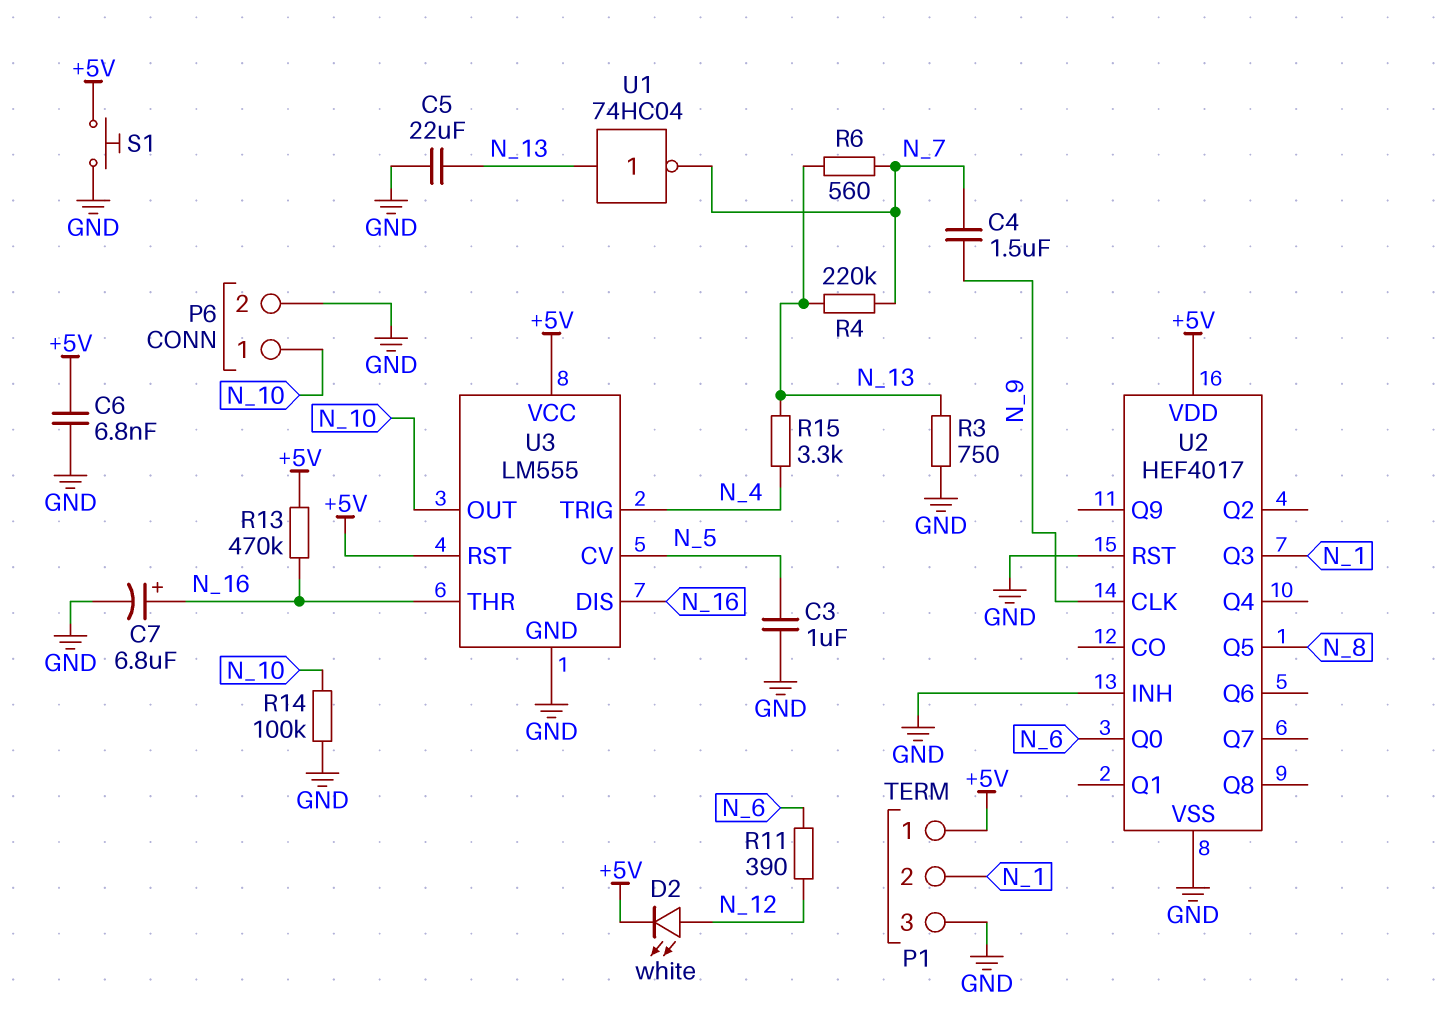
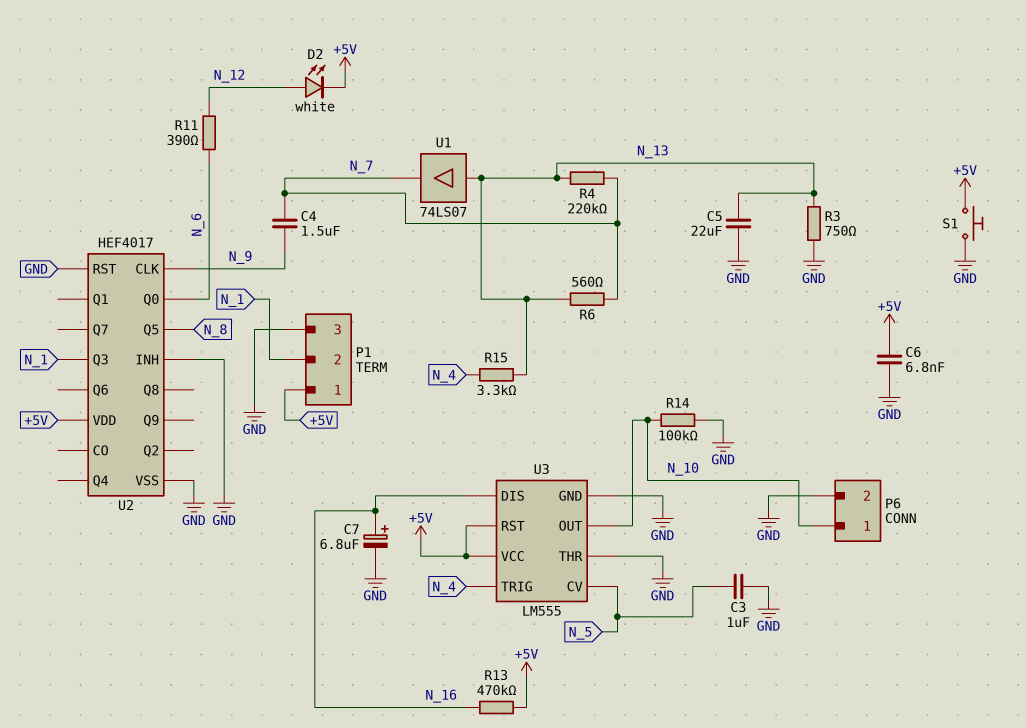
U1: NOT 74HC04 (in N_13, out N_7) -> buffer 74LS07 (in N_13, out N_7)
U3 pin THR: N_16 -> GND

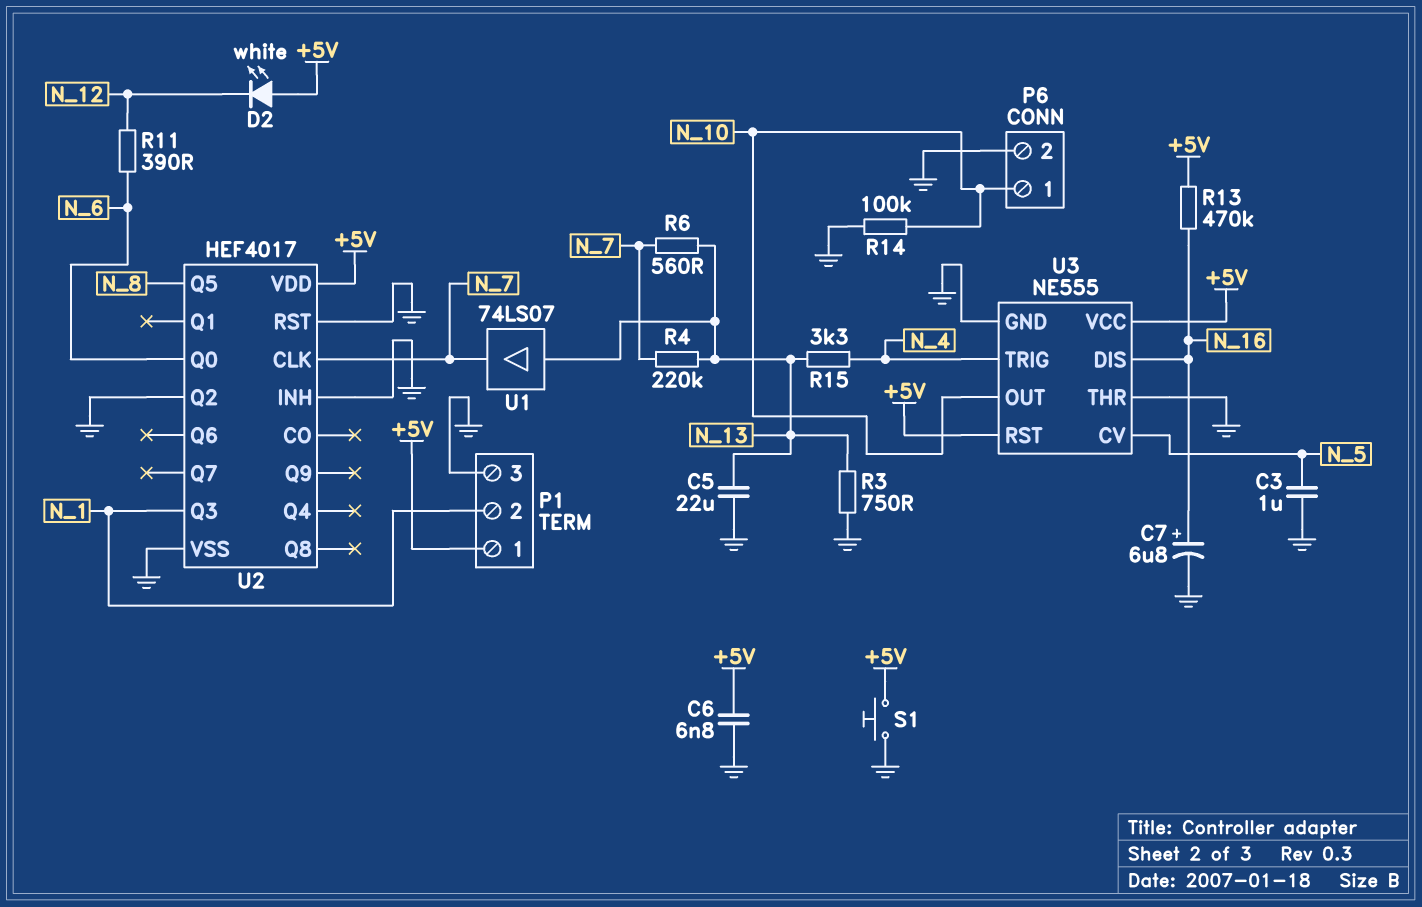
C4: 1.5uF (N_7, N_9) -> none
D2: LED white (A N_12, K +5V) -> LED white (A +5V, K N_12)
U2 pin CLK: N_9 -> N_7
U2 pin Q2: none -> GND
U3: LM555 -> NE555

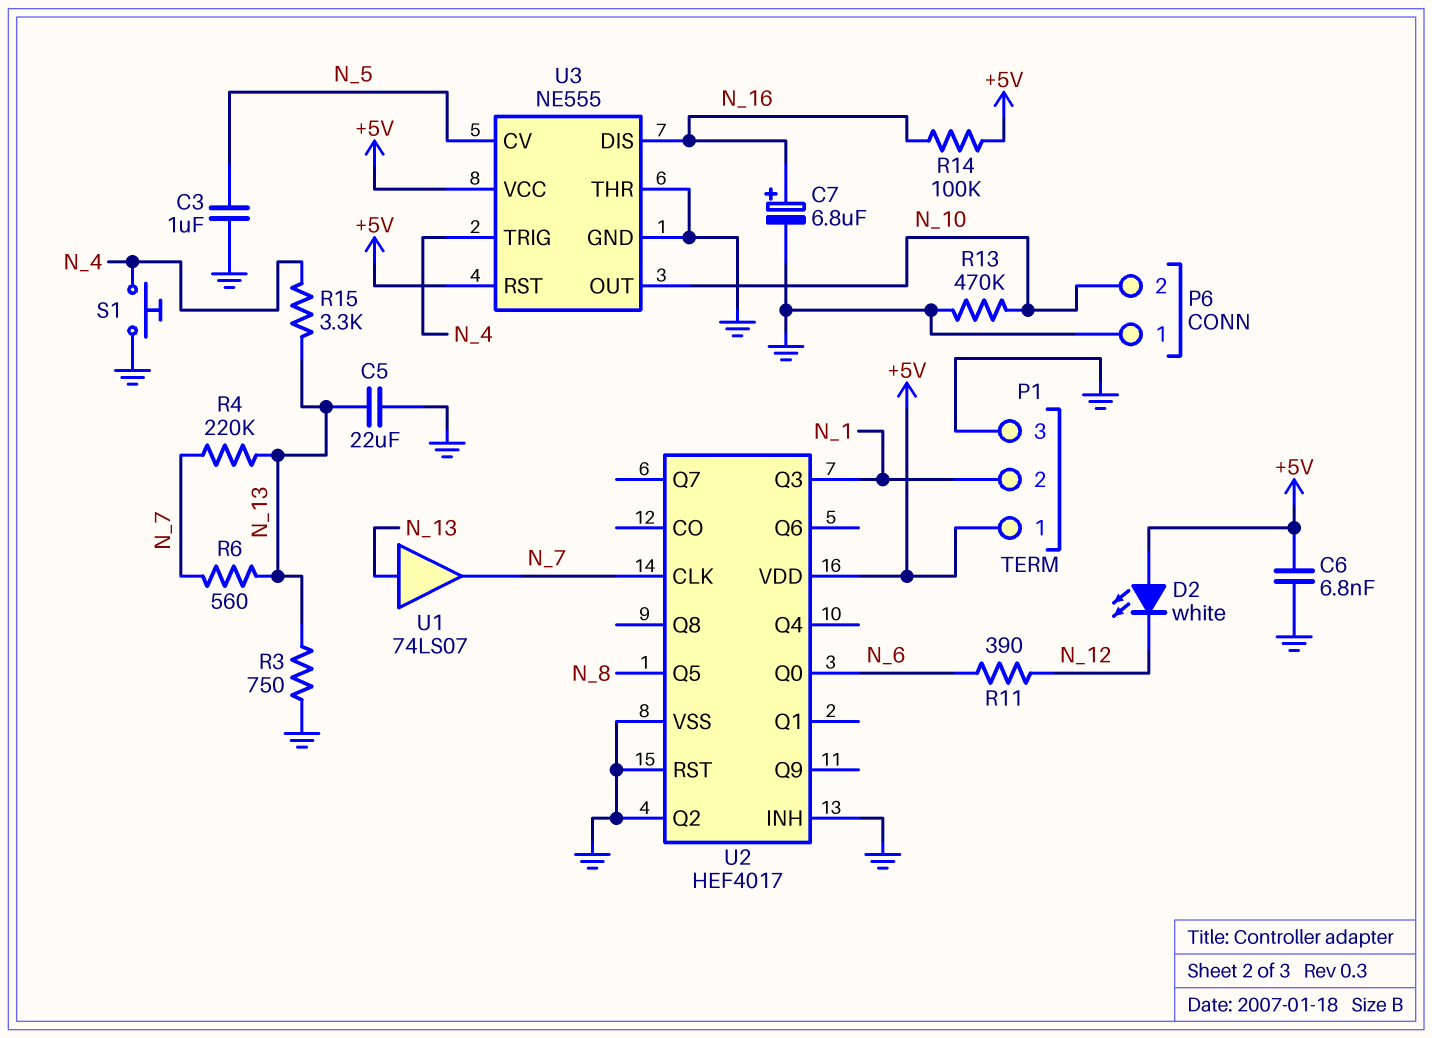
P6 pin 1: N_10 -> GND
P6 pin 2: GND -> N_10
R13: 470k (+5V, N_16) -> 470k (GND, N_10)
R14: 100k (GND, N_10) -> 100k (+5V, N_16)
S1: button (+5V, GND) -> button (GND, N_4)

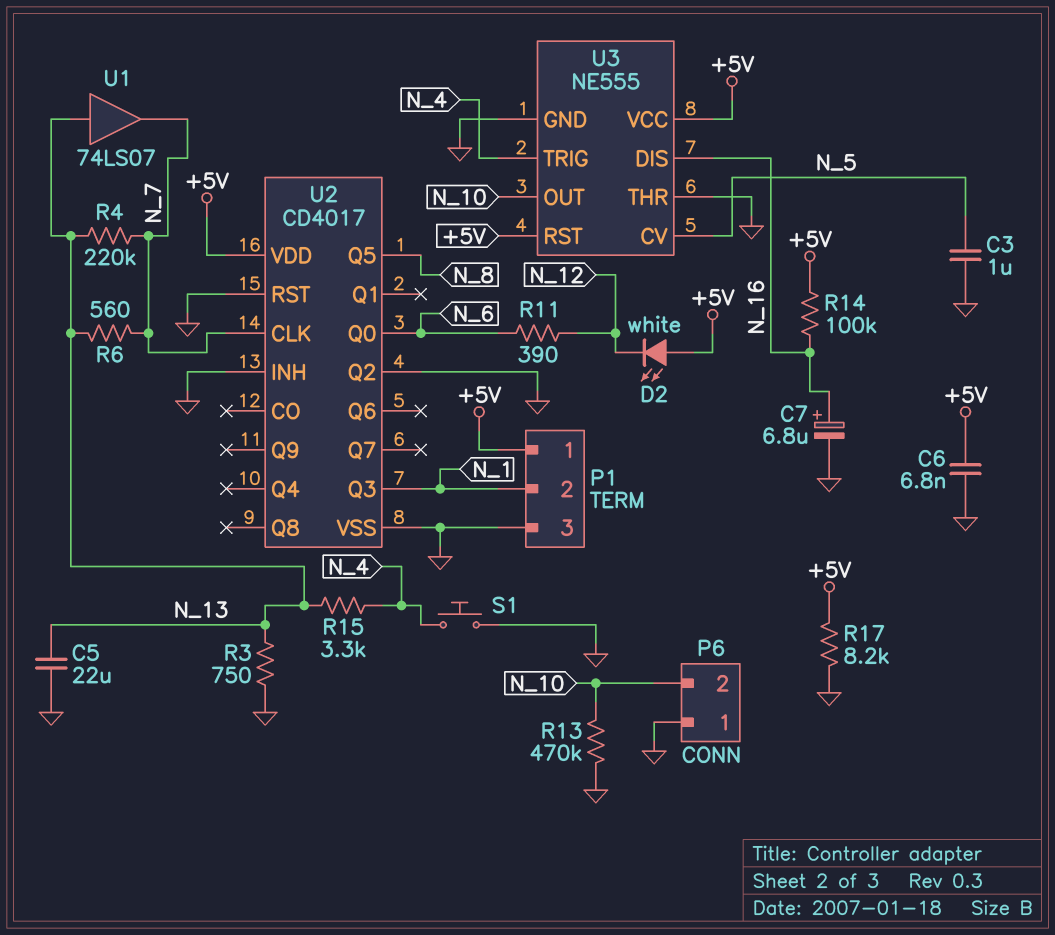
R17: none -> 8.2k (+5V, GND)
U2: HEF4017 -> CD4017

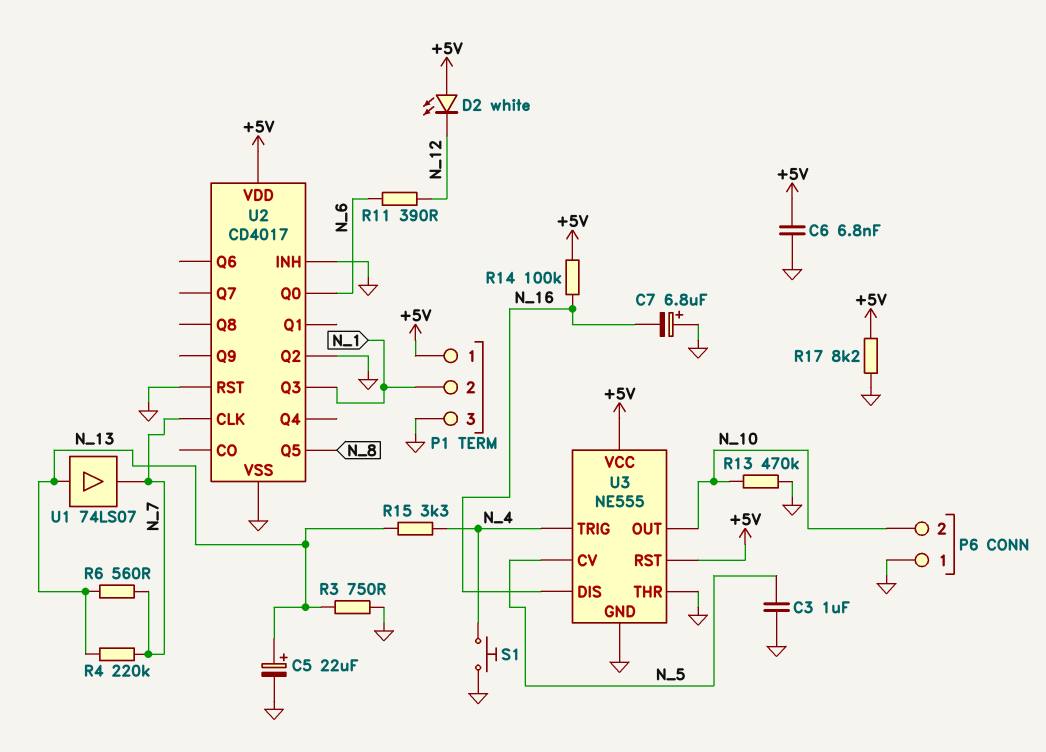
C5: 22uF (GND, N_13) -> 22uF (plus N_13, minus GND)
C7: 6.8uF (plus N_16, minus GND) -> 6.8uF (plus GND, minus N_16)

